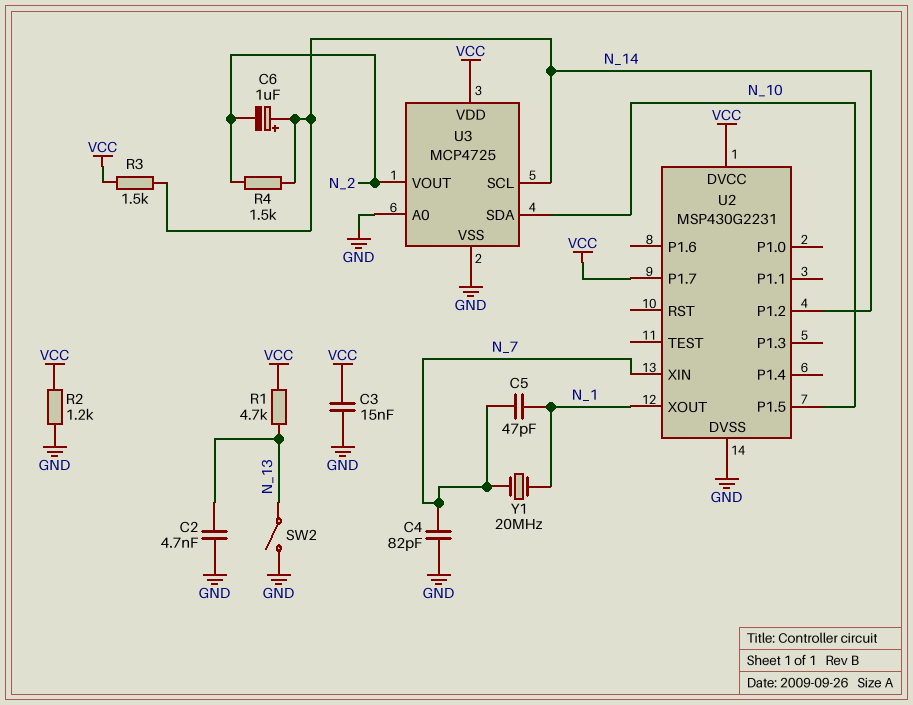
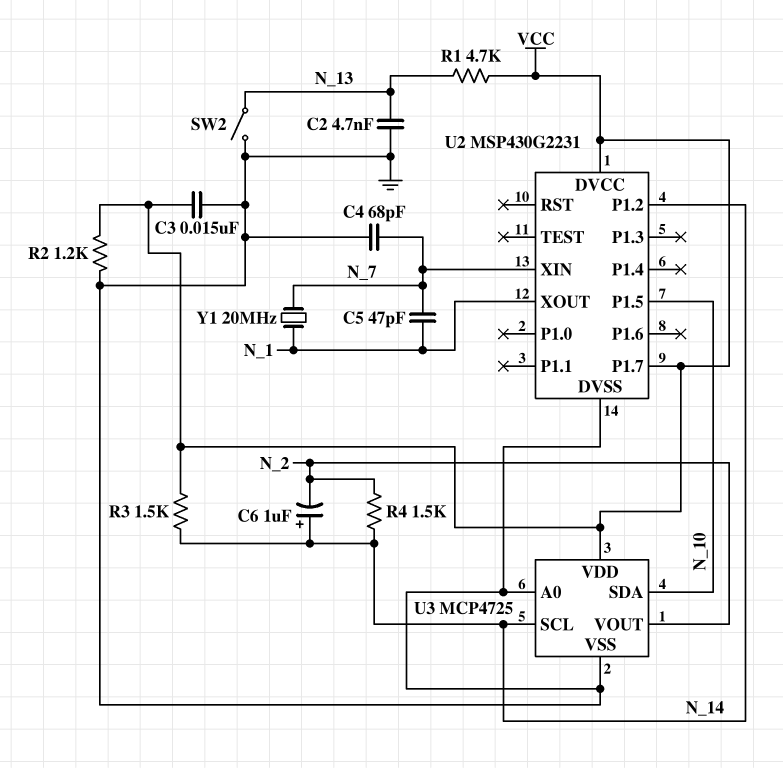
C4: 82pF (GND, N_7) -> 68pF (GND, N_7)

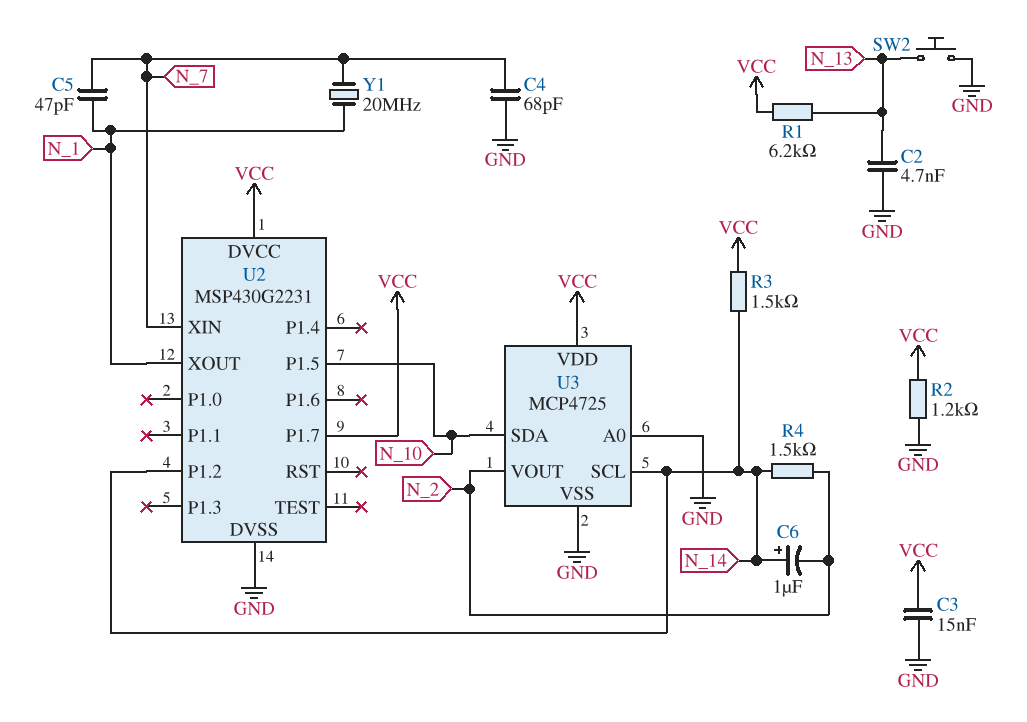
R1: 4.7k (N_13, VCC) -> 6.2k (N_13, VCC)
SW2: switch (GND, N_13) -> button (GND, N_13)

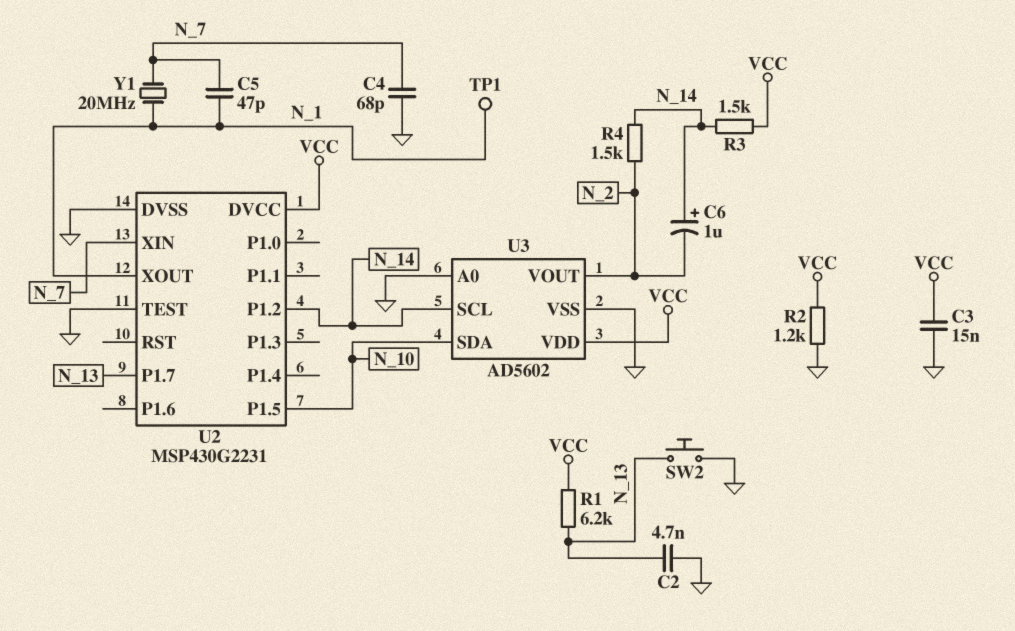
TP1: none -> test point (N_1)
U2 pin P1.7: VCC -> N_13
U2 pin TEST: none -> GND
U3: MCP4725 -> AD5602

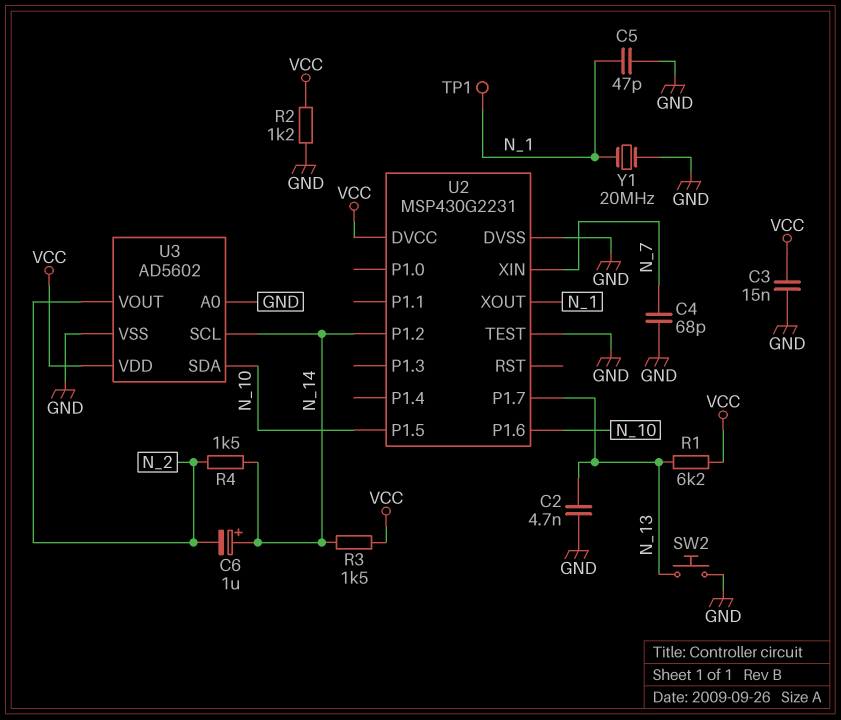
C5: 47pF (N_1, N_7) -> 47pF (GND, N_1)
U2 pin P1.6: none -> N_10
Y1: 20MHz (N_1, N_7) -> 20MHz (GND, N_1)

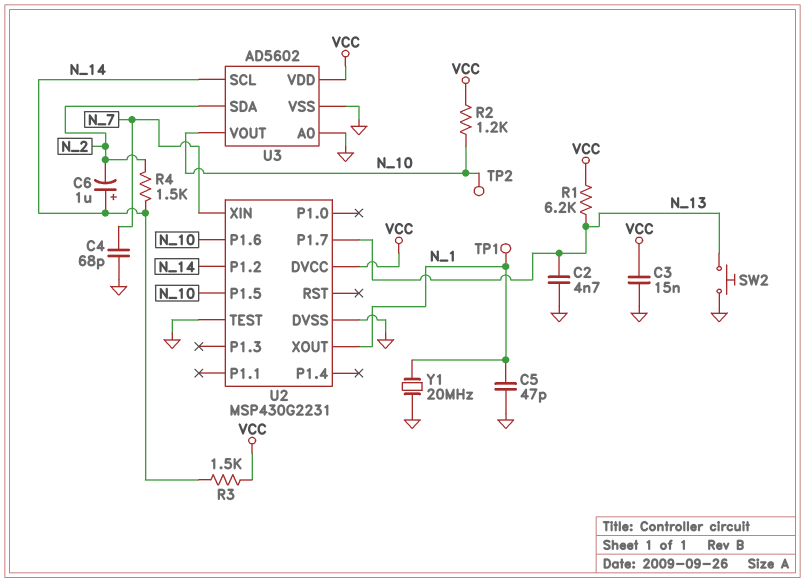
R2: 1.2k (GND, VCC) -> 1.2k (N_10, VCC)
TP2: none -> test point (N_10)
U3 pin SDA: N_10 -> N_2
U3 pin VOUT: N_2 -> N_10

